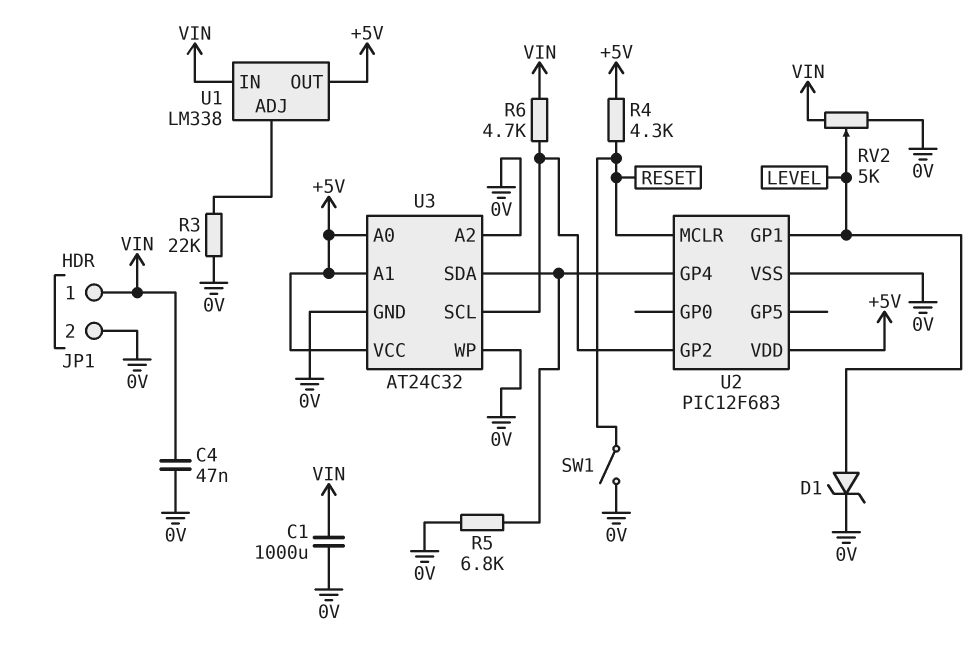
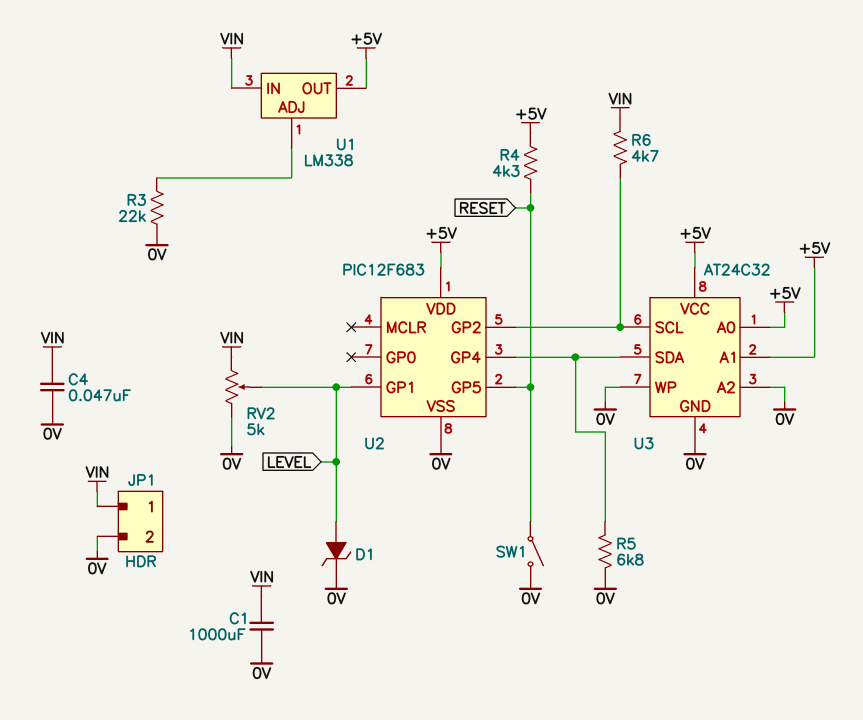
U2 pin GP5: none -> RESET
U2 pin MCLR: RESET -> none

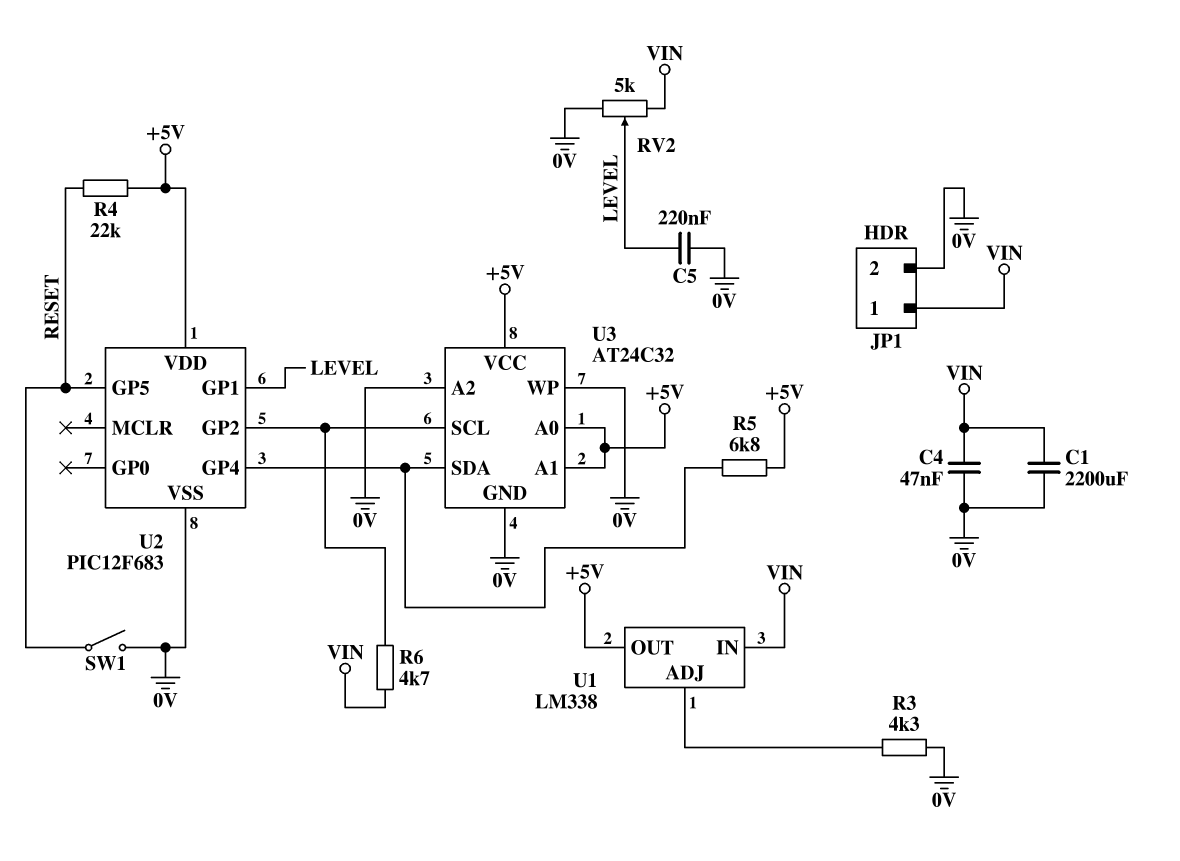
C1: 1000uF (0V, VIN) -> 2200uF (0V, VIN)
C5: none -> 220nF (0V, LEVEL)
D1: zener (A LEVEL, K 0V) -> none
R3: 22k (0V, U1/ADJ) -> 4.3k (0V, U1/ADJ)
R4: 4.3k (+5V, RESET) -> 22k (+5V, RESET)
R5: 6.8k (0V, U2/GP4) -> 6.8k (+5V, U2/GP4)

